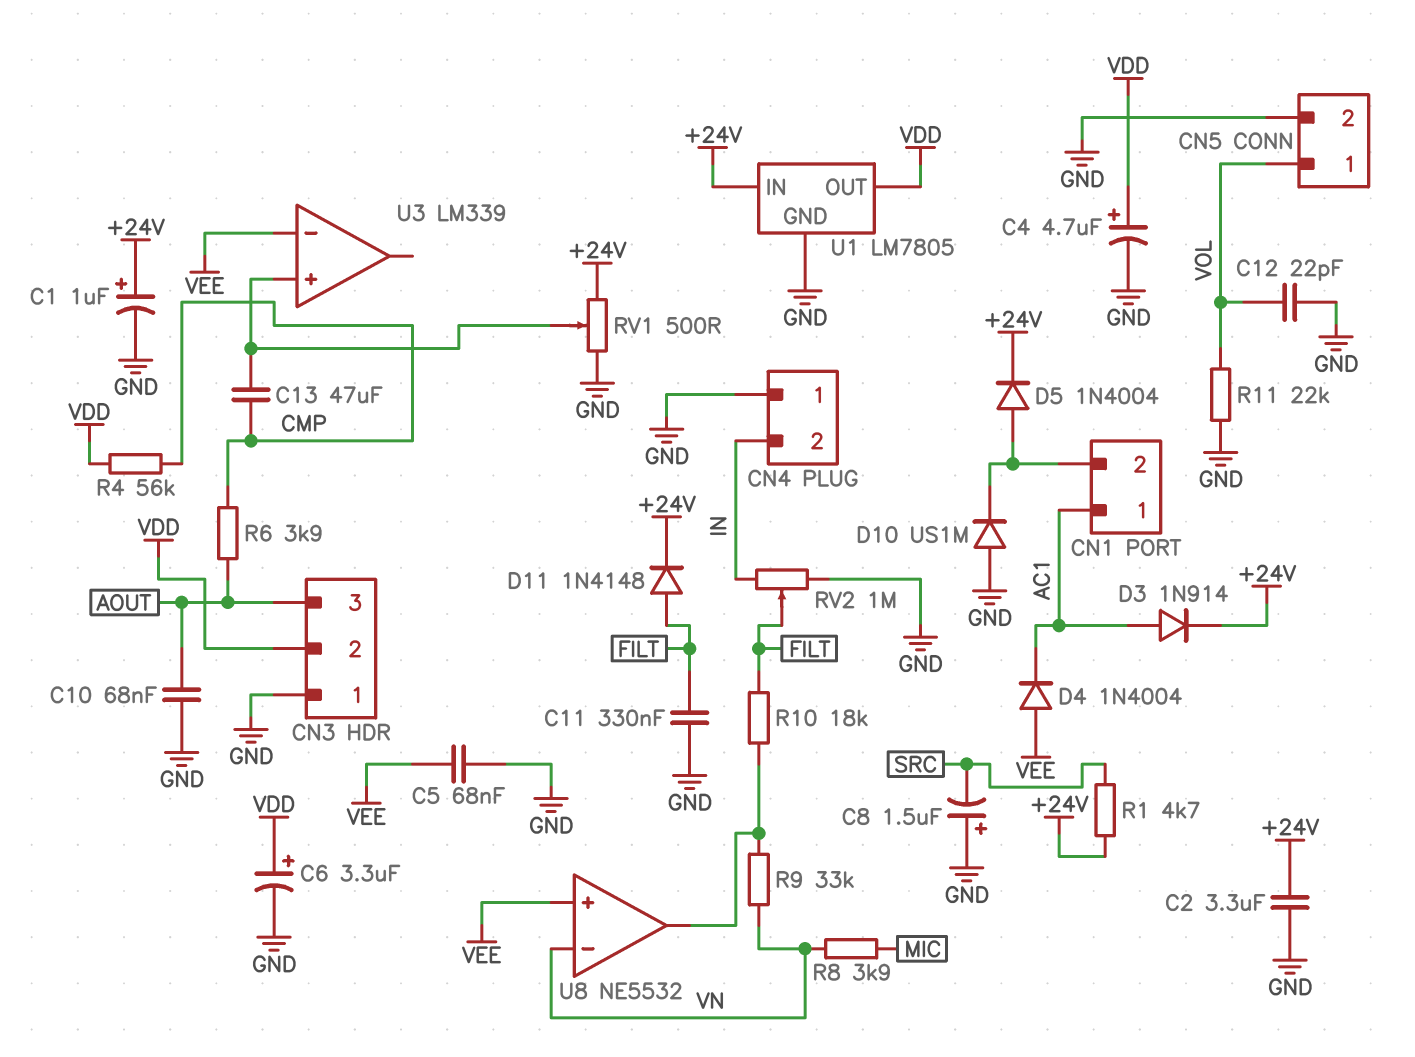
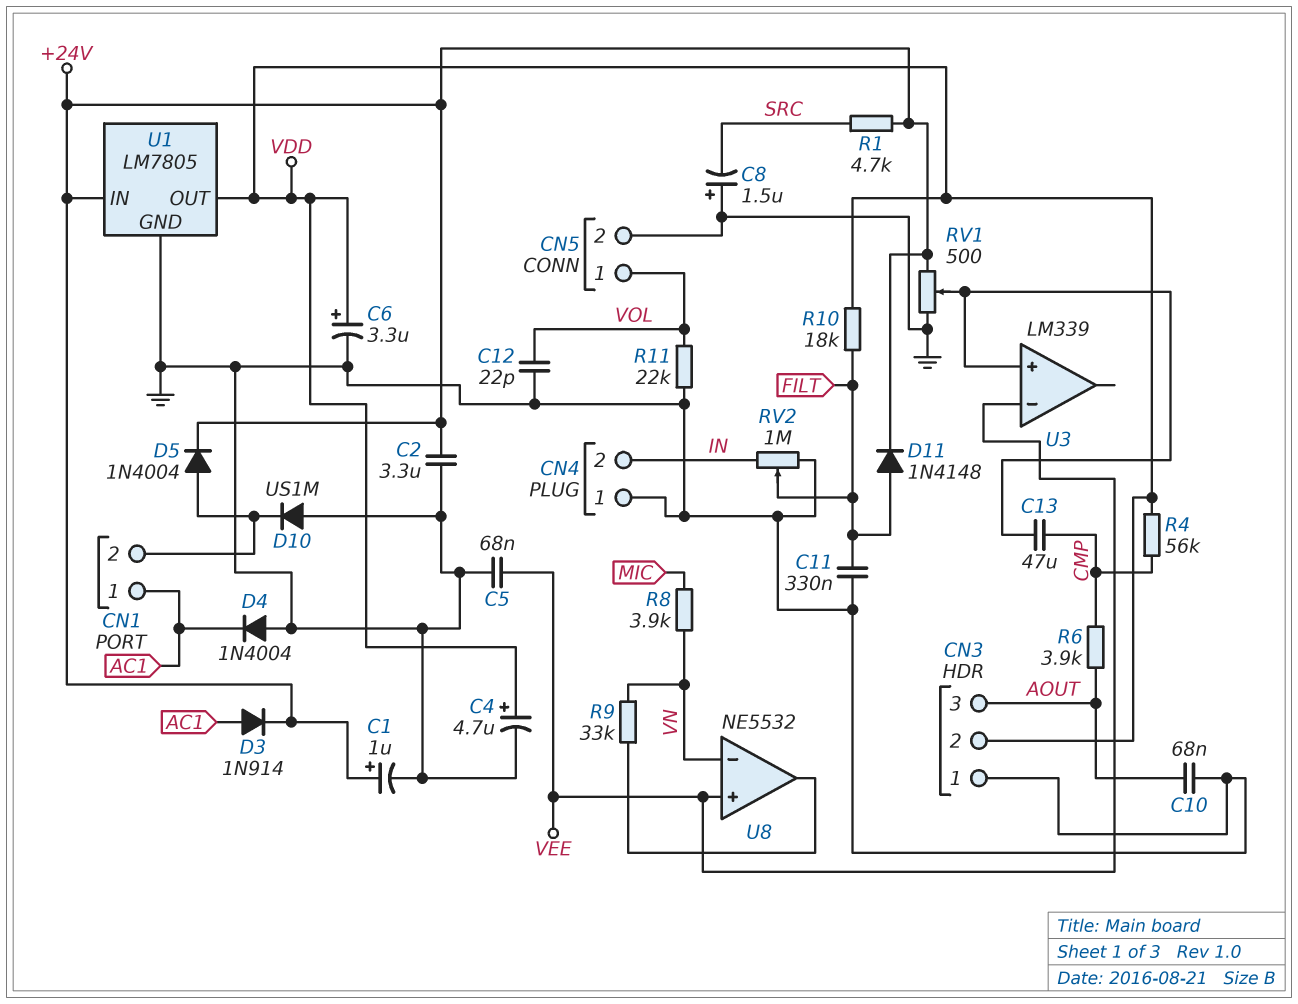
D4: diode 1N4004 (A VEE, K AC1) -> diode 1N4004 (A GND, K AC1)
R10: 18k (FILT, U8/out) -> 18k (FILT, VDD)

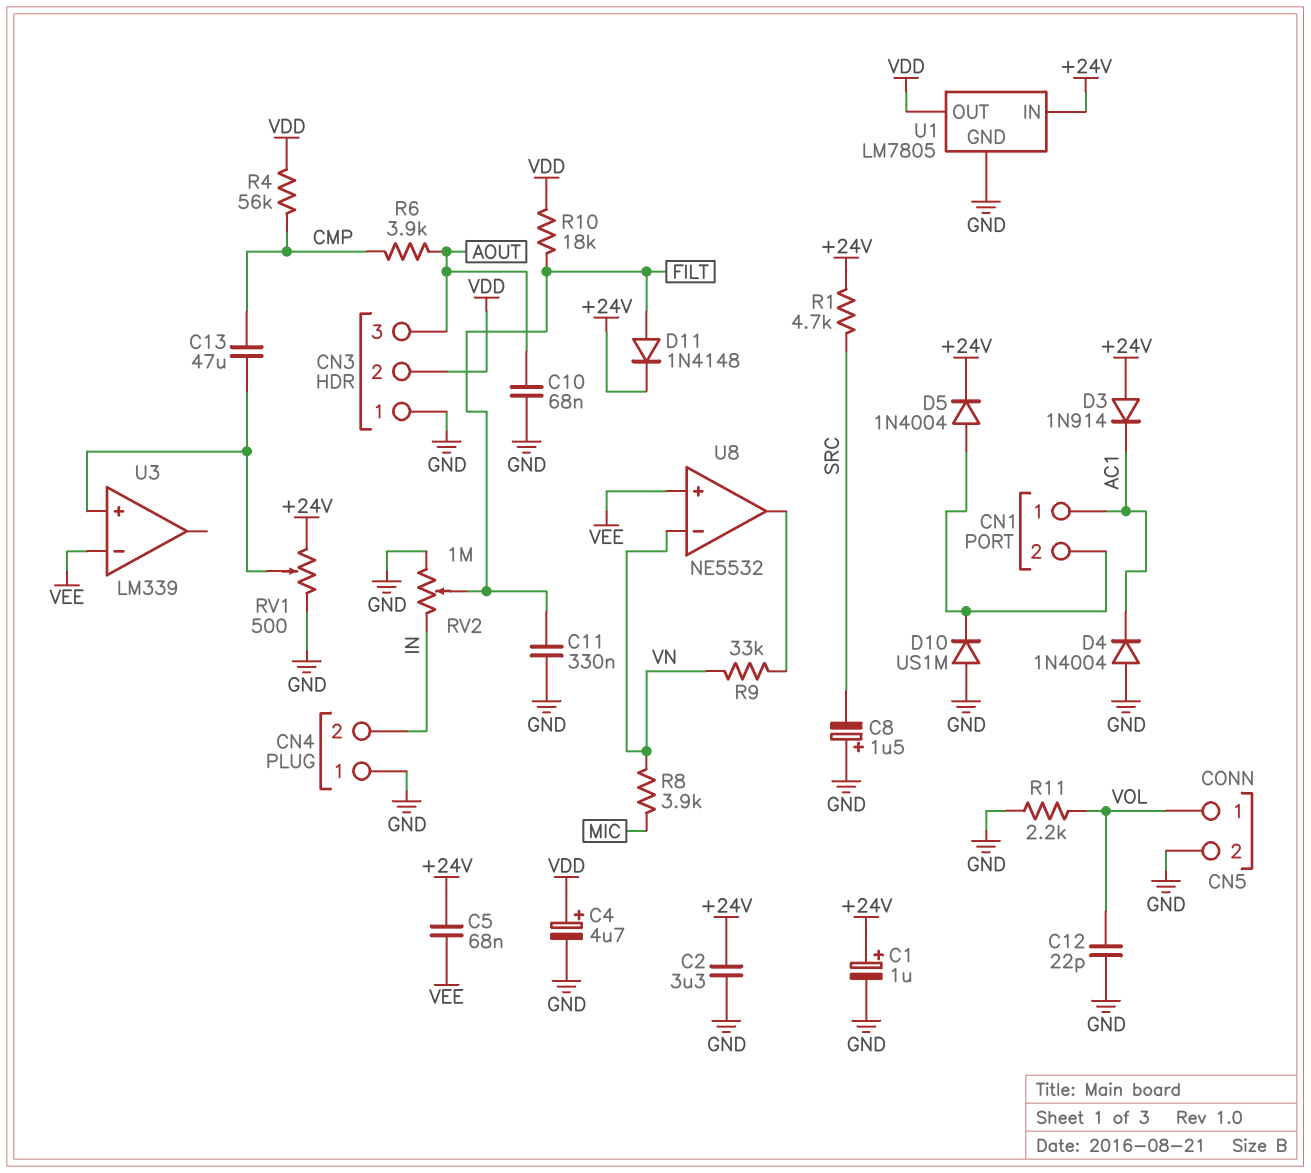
C5: 68nF (GND, VEE) -> 68nF (+24V, VEE)
C6: 3.3uF (plus VDD, minus GND) -> none
D3: diode 1N914 (A AC1, K +24V) -> diode 1N914 (A +24V, K AC1)
R11: 22k (GND, VOL) -> 2.2k (GND, VOL)

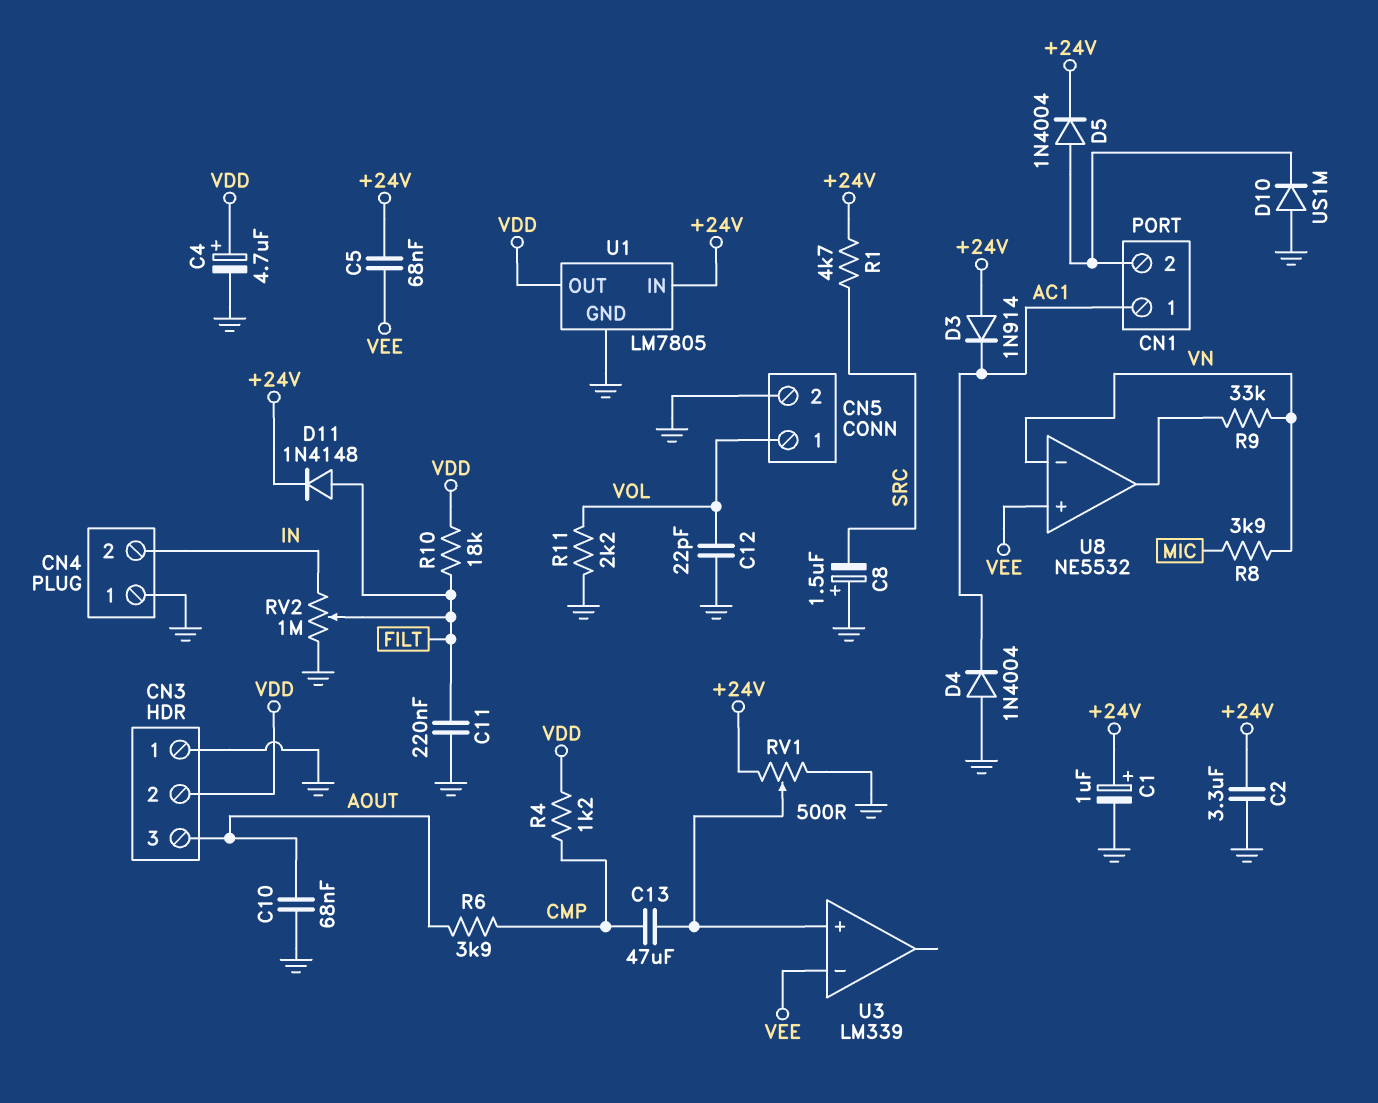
C11: 330nF (FILT, GND) -> 220nF (FILT, GND)
R4: 56k (CMP, VDD) -> 1.2k (CMP, VDD)

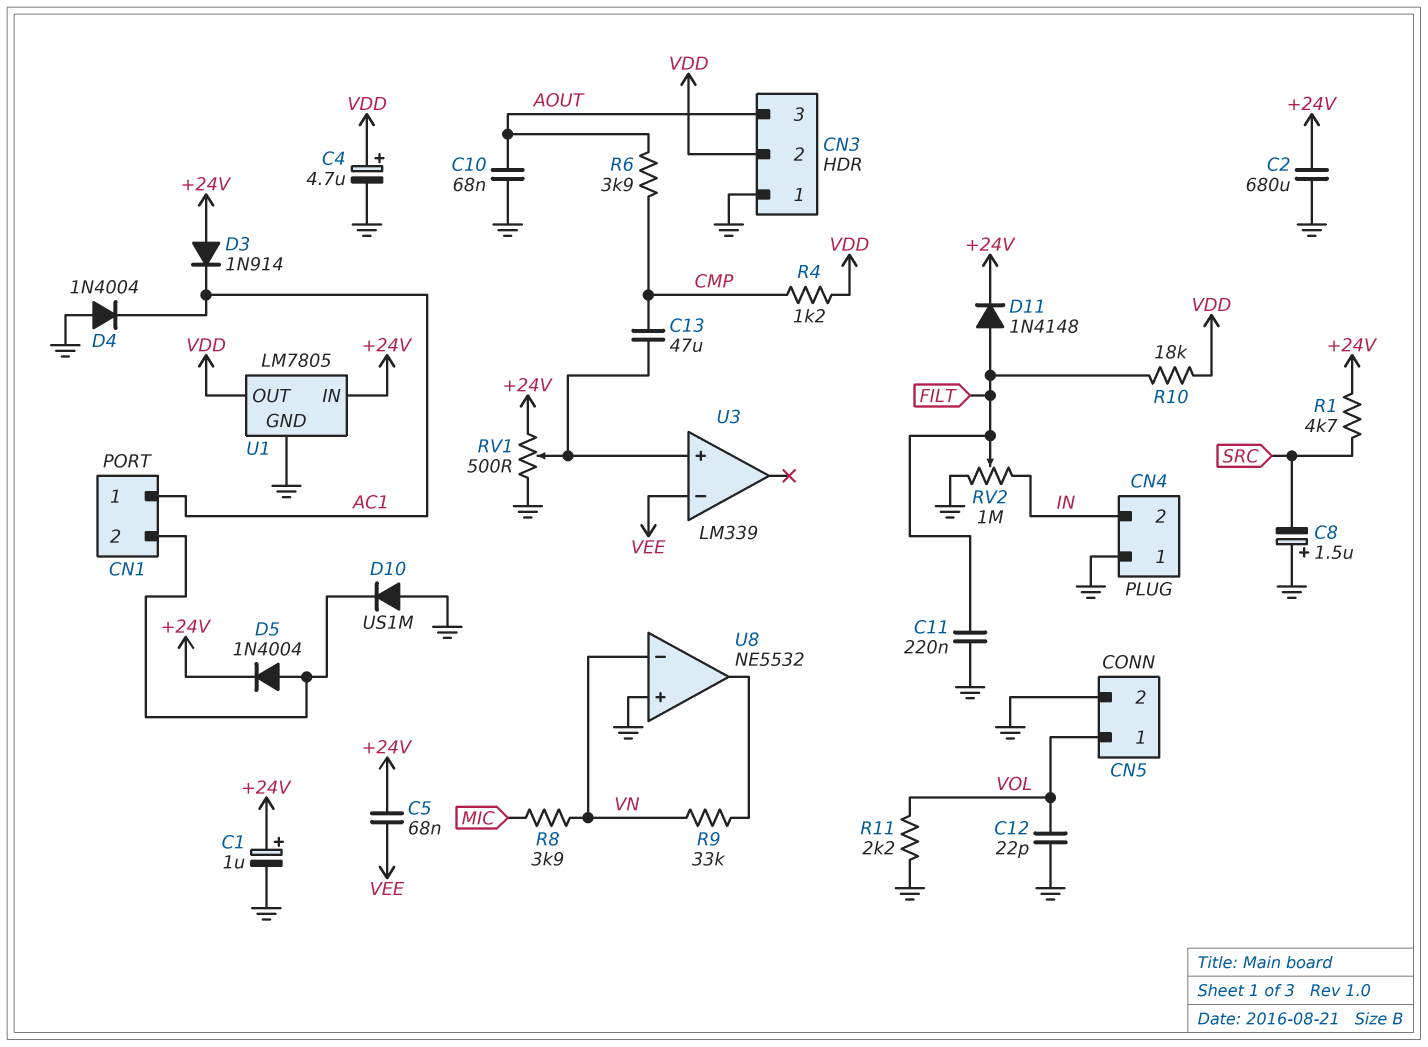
C2: 3.3uF (+24V, GND) -> 680uF (+24V, GND)
U8 pin in+: VEE -> GND

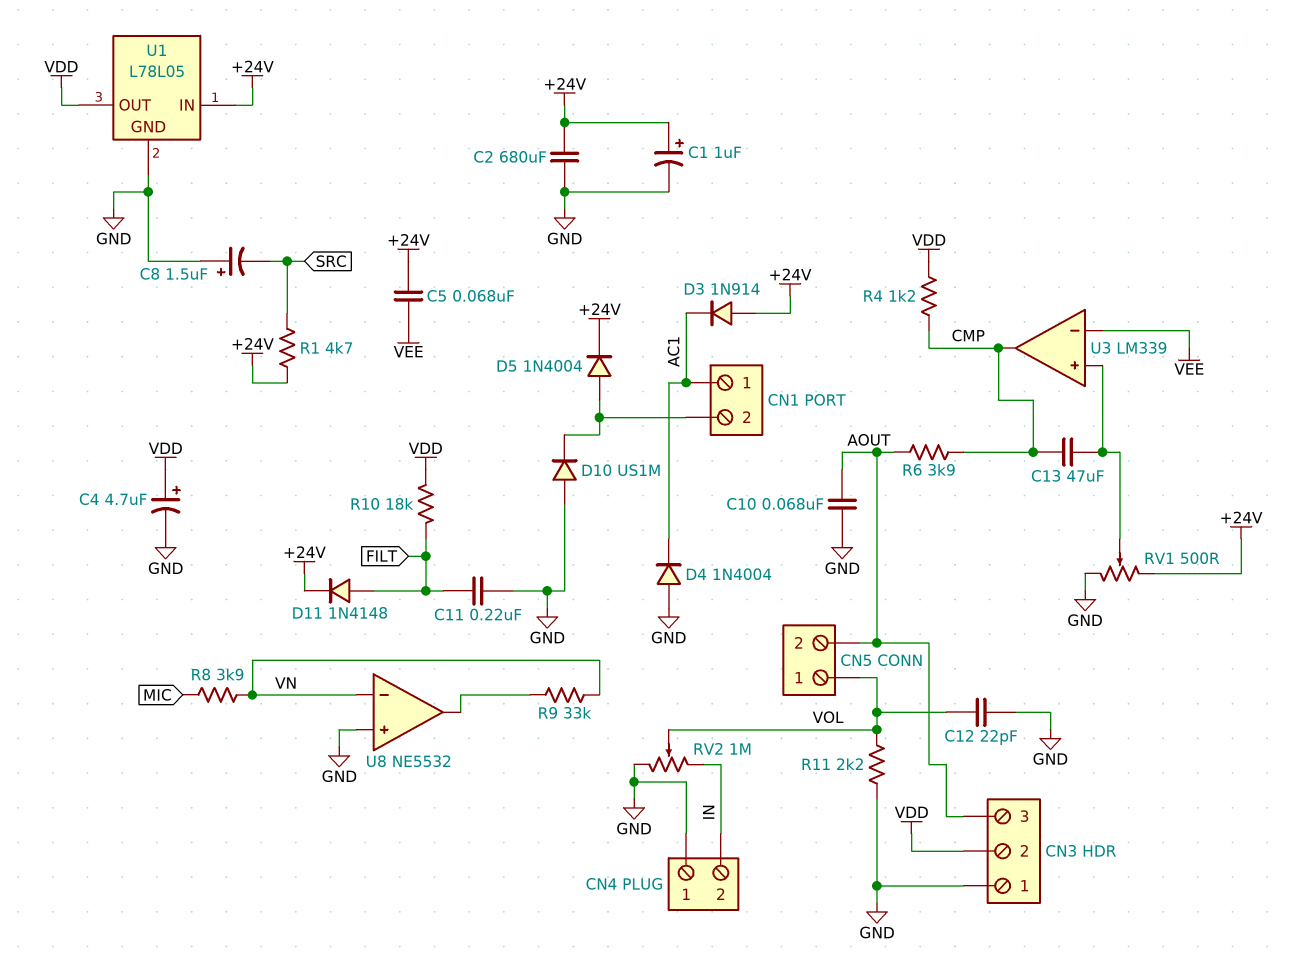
CN5 pin 2: GND -> AOUT
RV2: 1M (GND, IN, wiper FILT) -> 1M (GND, IN, wiper VOL)
U1: LM7805 -> L78L05
U3 pin out: none -> CMP

